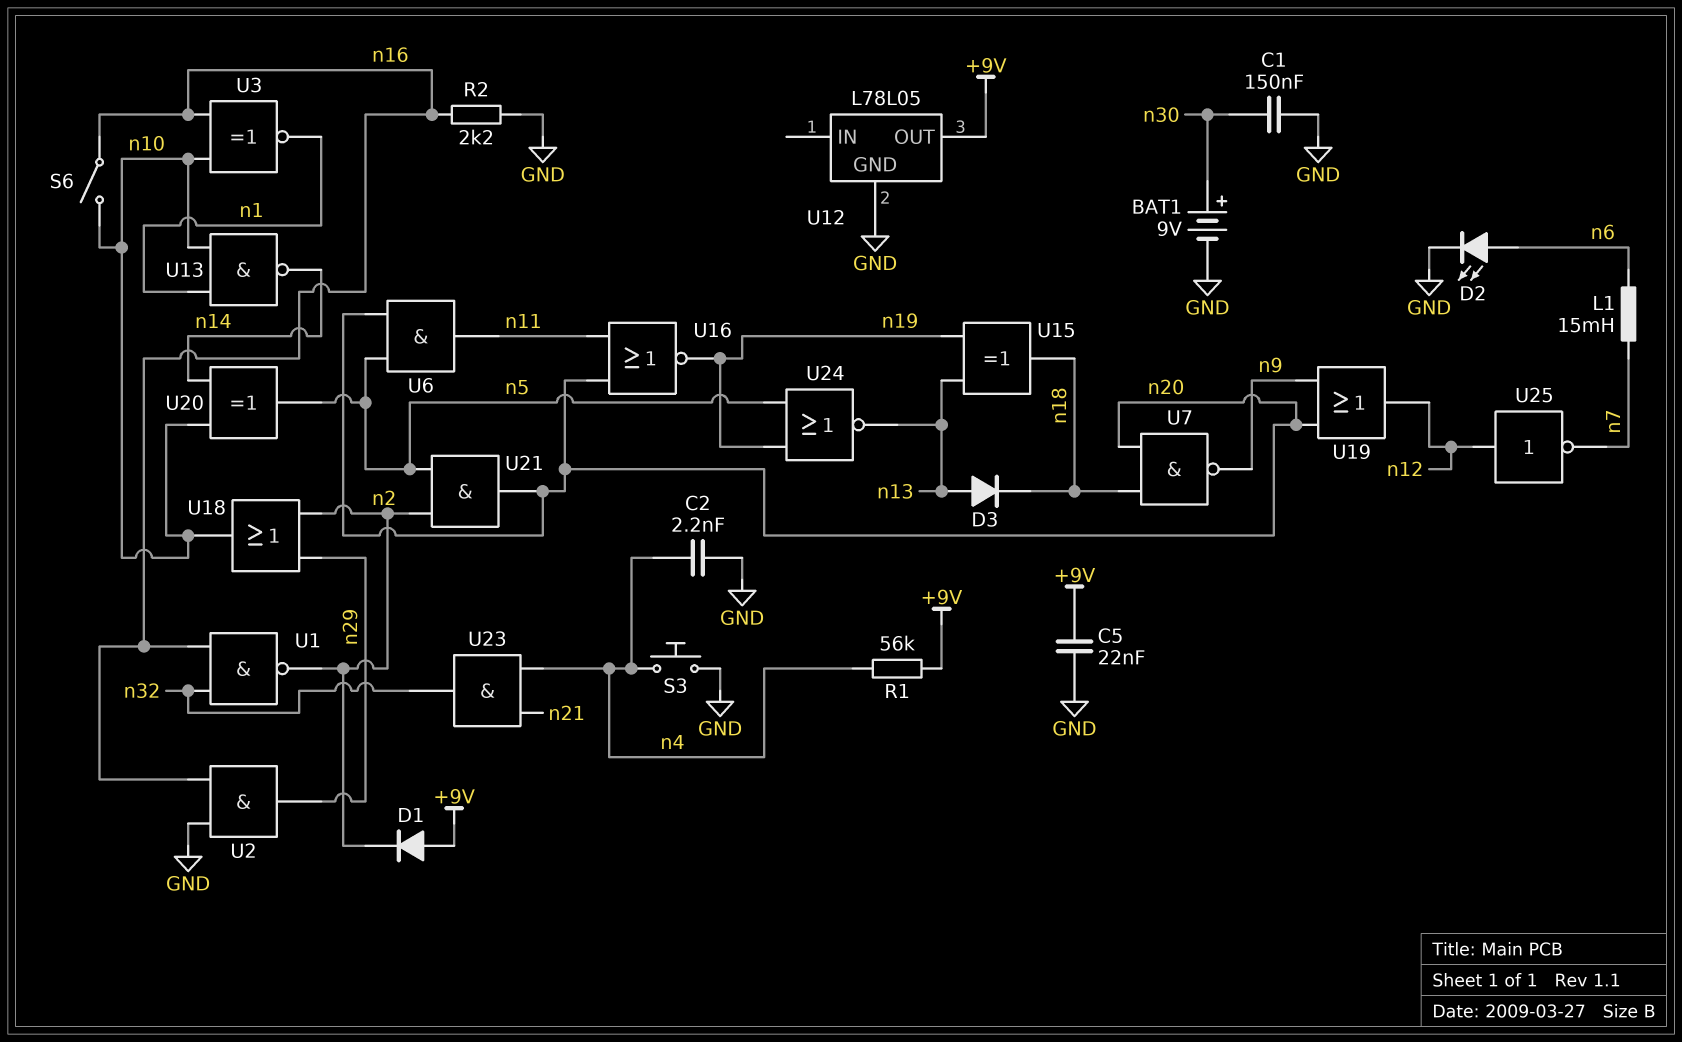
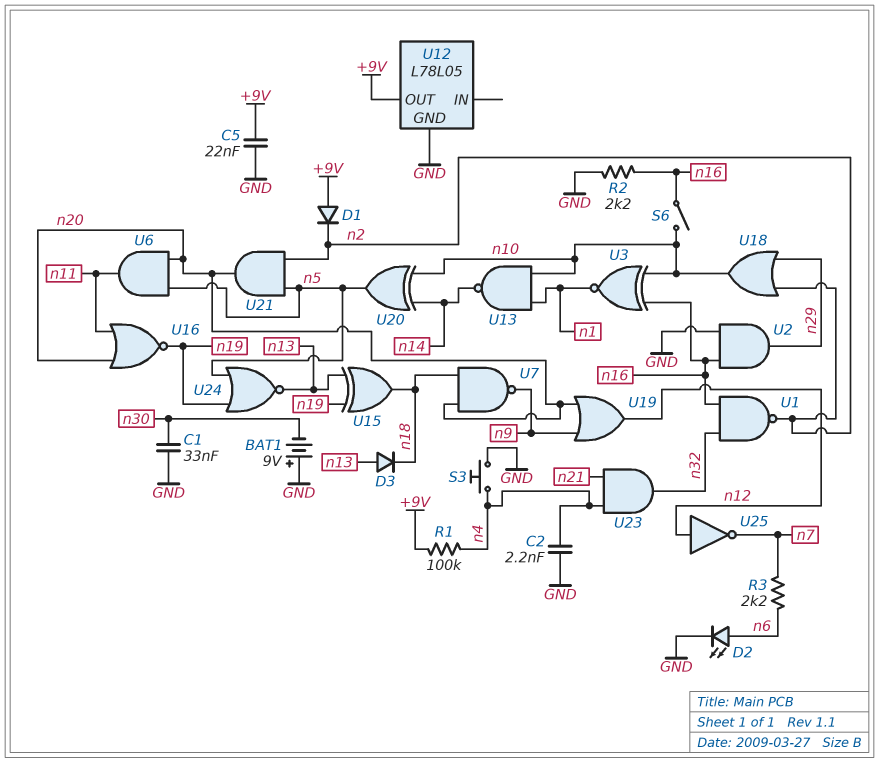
BAT1: 9V (plus n30, minus GND) -> 9V (plus GND, minus n30)
C1: 150nF (GND, n30) -> 33nF (GND, n30)
L1: 15mH (n6, n7) -> none
R1: 56k (+9V, n4) -> 100k (+9V, n4)
R3: none -> 2.2k (n6, n7)

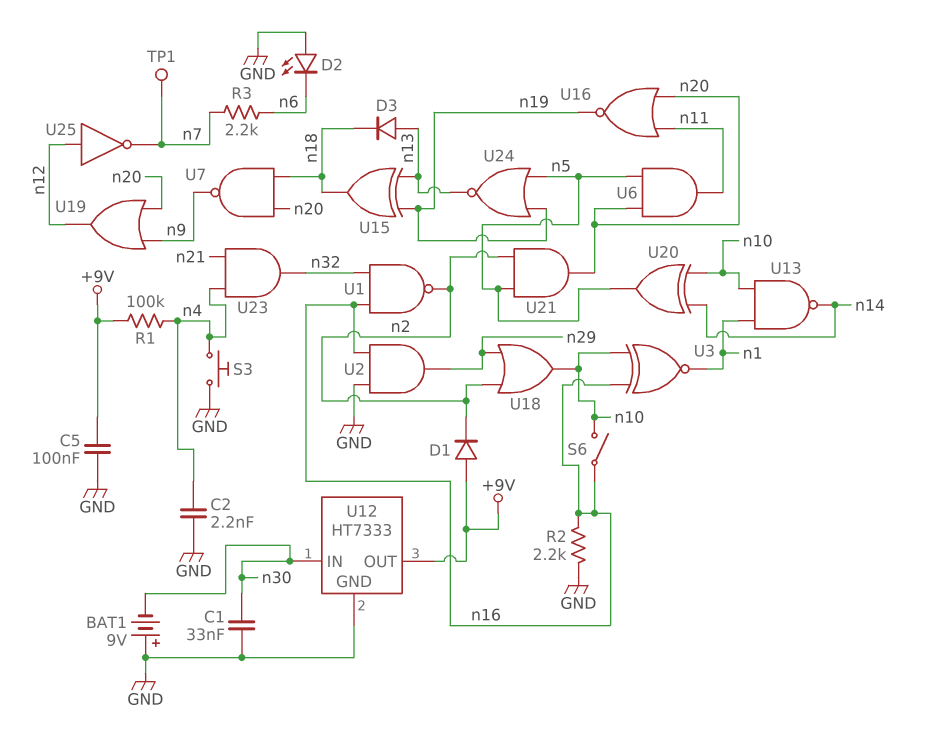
C5: 22nF (+9V, GND) -> 100nF (+9V, GND)
D2: LED (A n6, K GND) -> LED (A GND, K n6)
TP1: none -> test point (n7)
U12: L78L05 -> HT7333
U12 pin IN: none -> n30

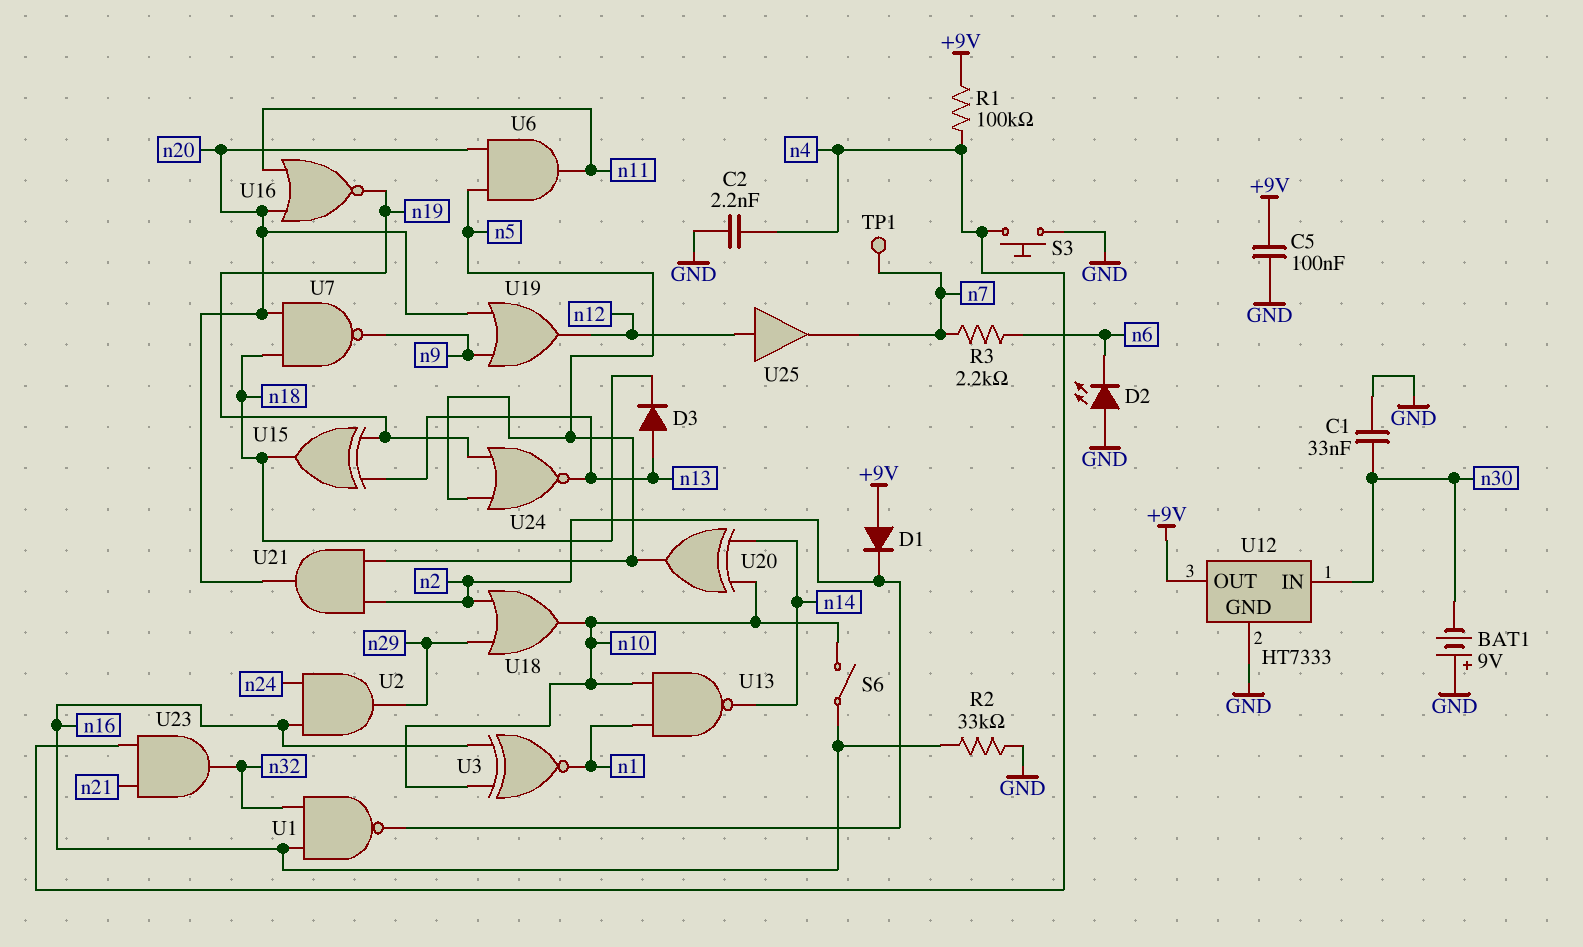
R2: 2.2k (GND, n16) -> 33k (GND, n16)
U2: AND (in GND, in n16, out n29) -> AND (in n16, in n24, out n29)
U25: NOT (in n12, out n7) -> buffer (in n12, out n7)

